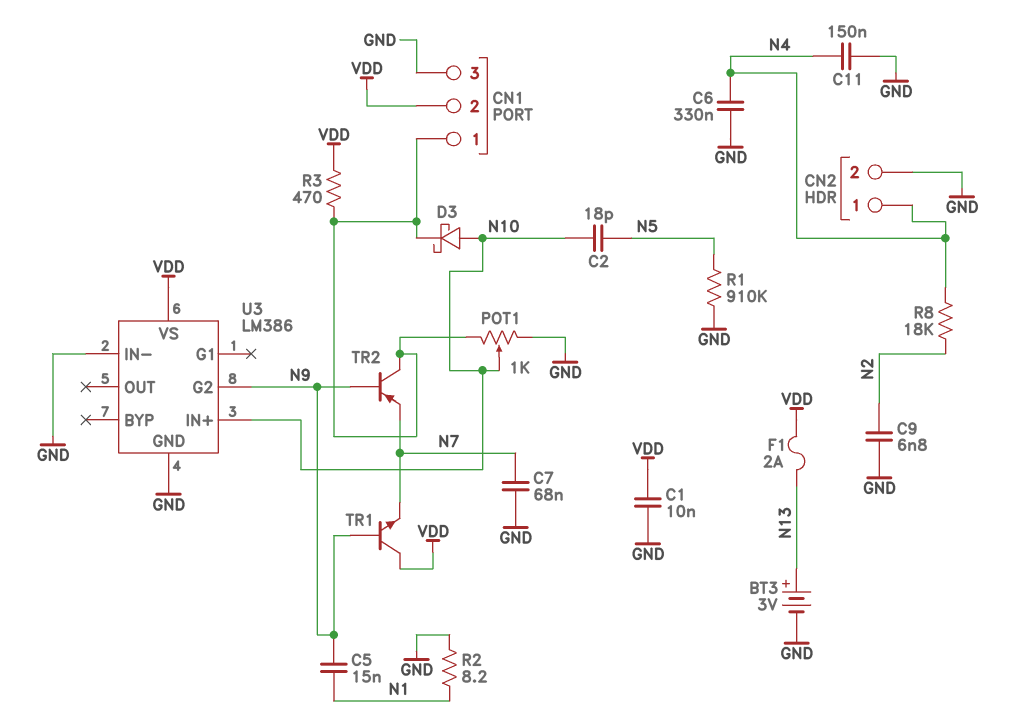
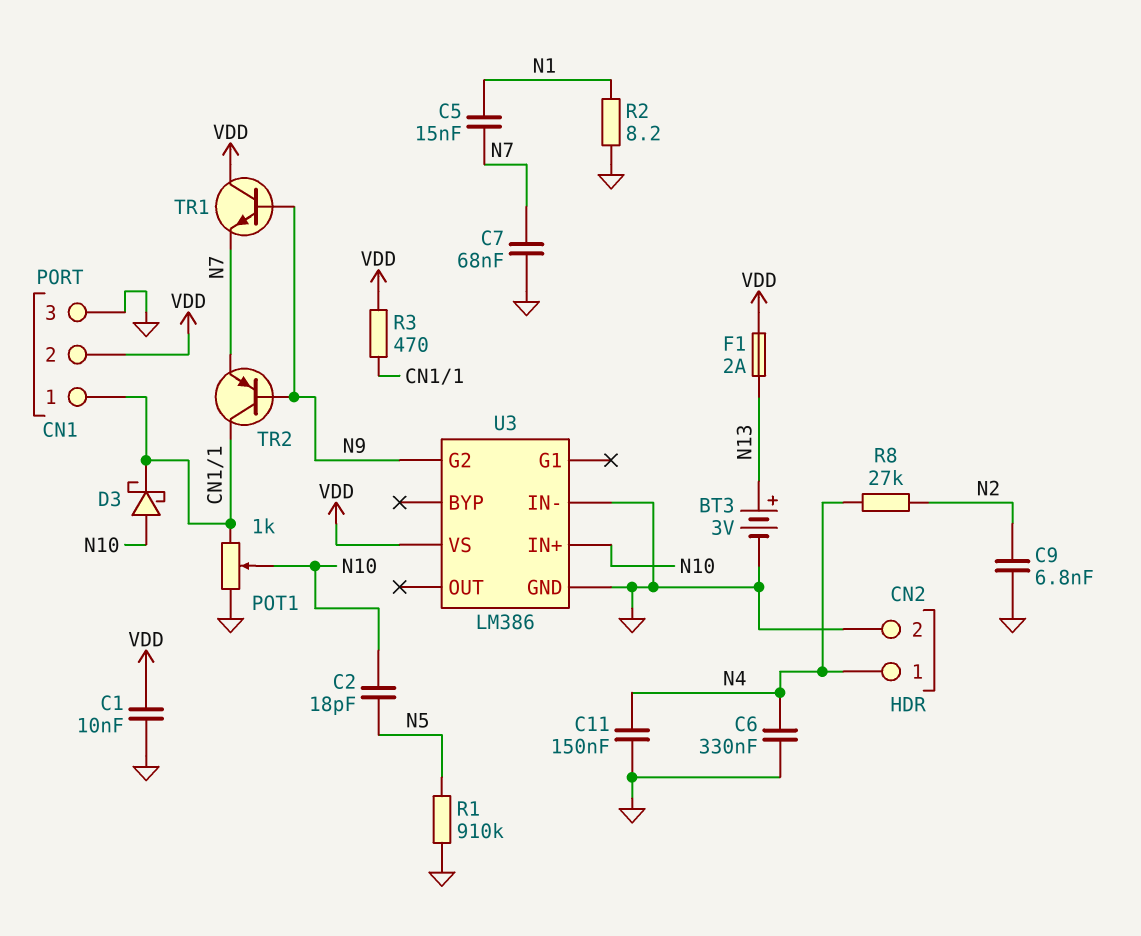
C5: 15nF (N1, N9) -> 15nF (N1, N7)
R8: 18k (N2, N4) -> 27k (N2, N4)

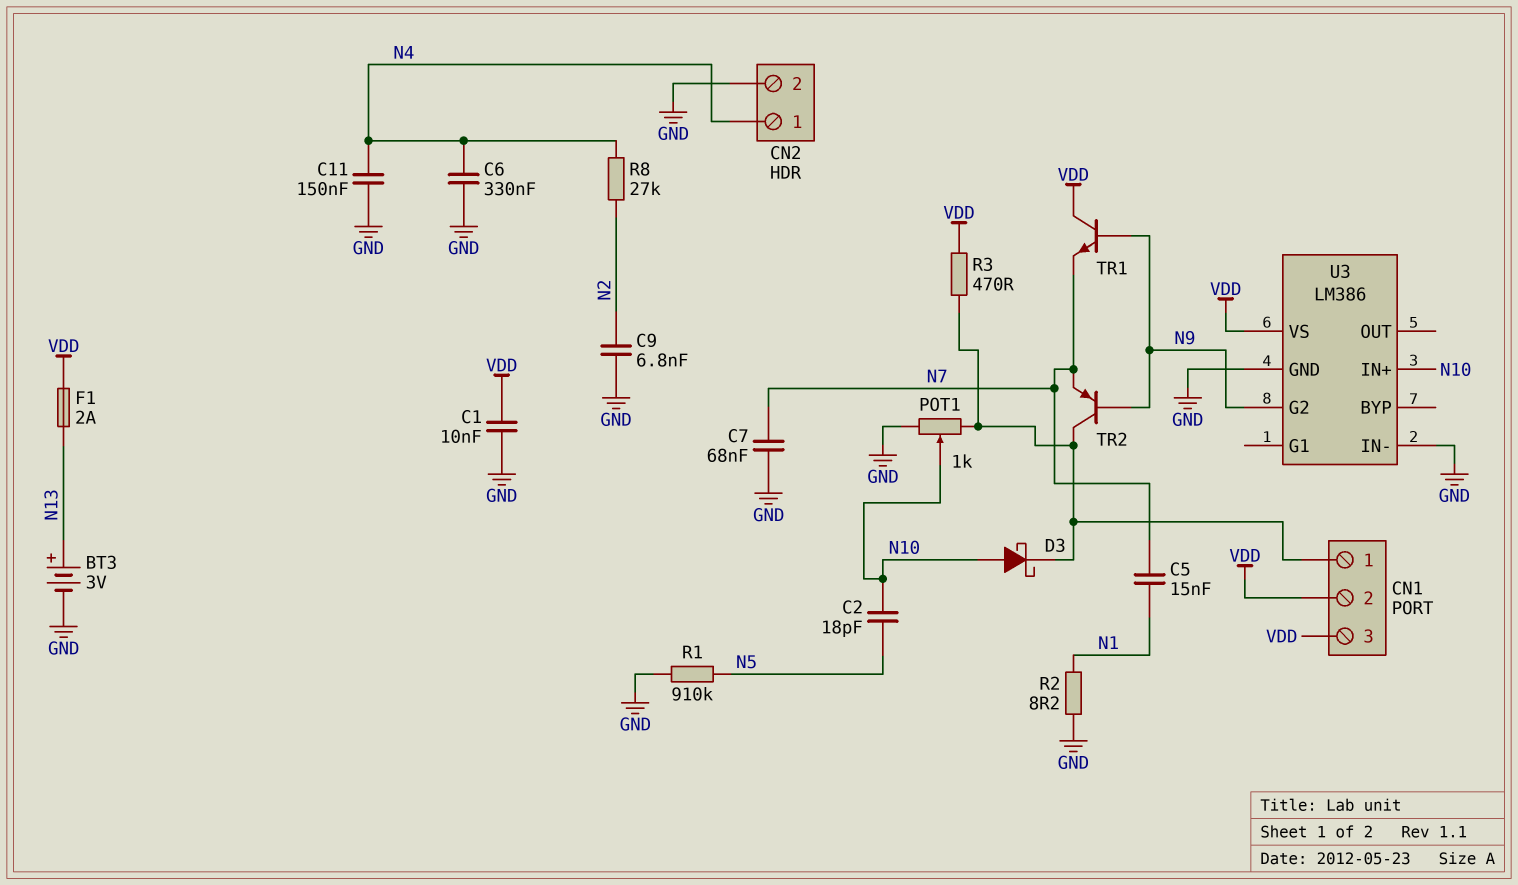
CN1 pin 3: GND -> VDD

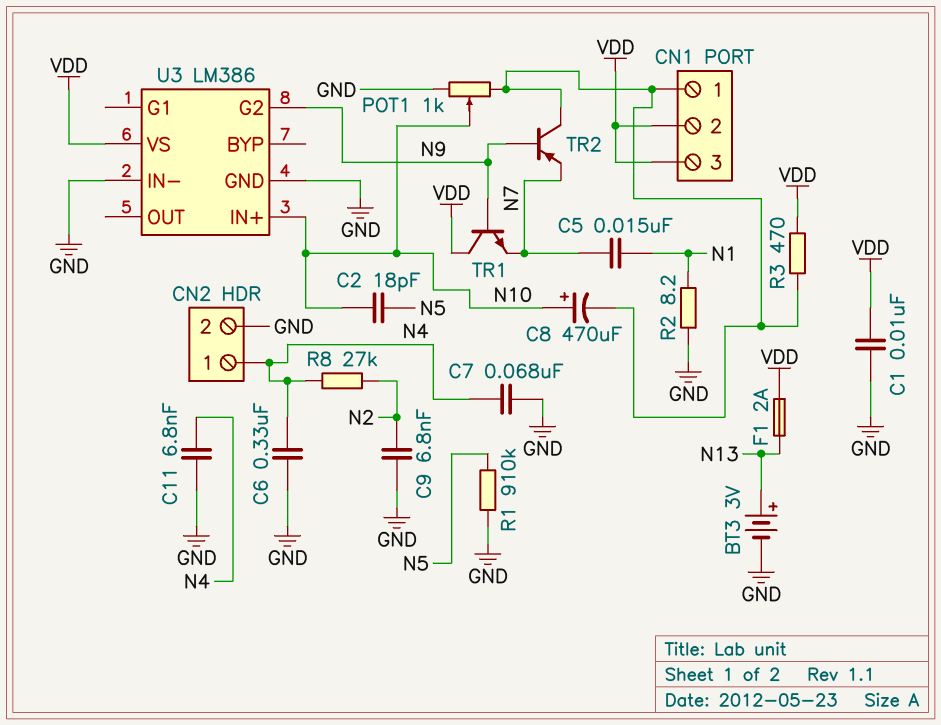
C7: 68nF (GND, N7) -> 68nF (GND, N4)
C8: none -> 470uF (plus N10, minus CN1/1)
C11: 150nF (GND, N4) -> 6.8nF (GND, N4)
D3: schottky (A N10, K CN1/1) -> none

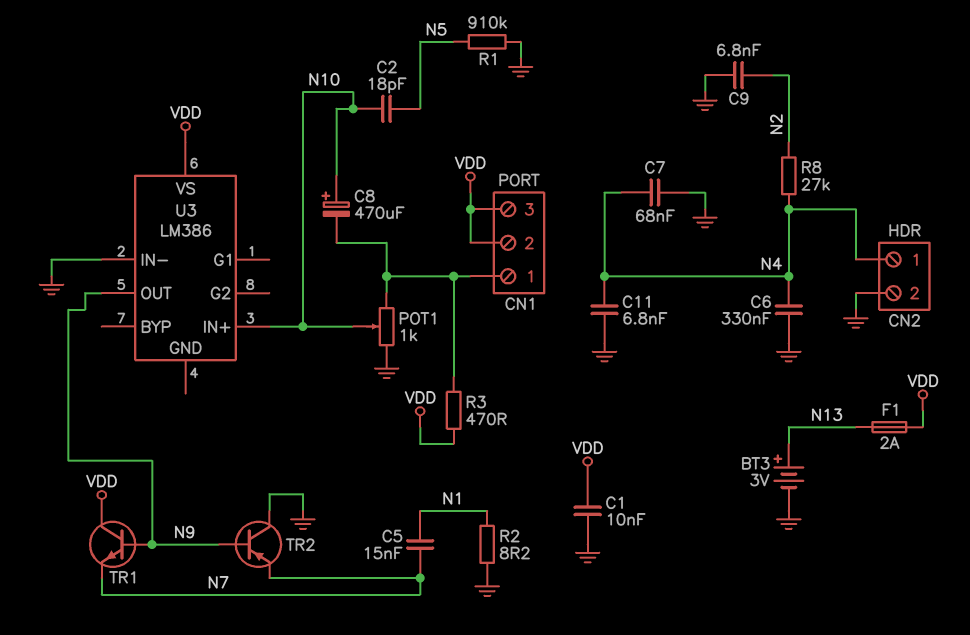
TR2: PNP (B N9, C CN1/1, E N7) -> PNP (B N9, C GND, E N7)
U3 pin G2: N9 -> none
U3 pin GND: GND -> none
U3 pin OUT: none -> N9

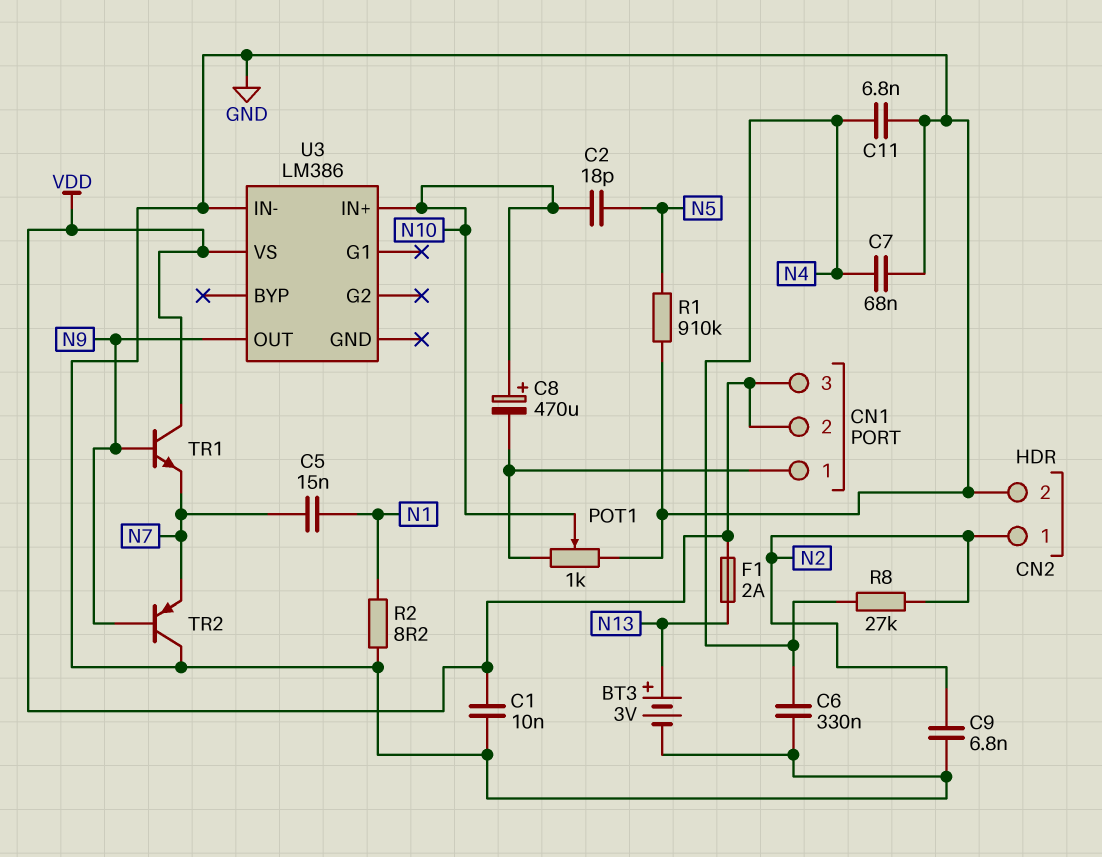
CN2 pin 1: N4 -> N2
R3: 470 (CN1/1, VDD) -> none

